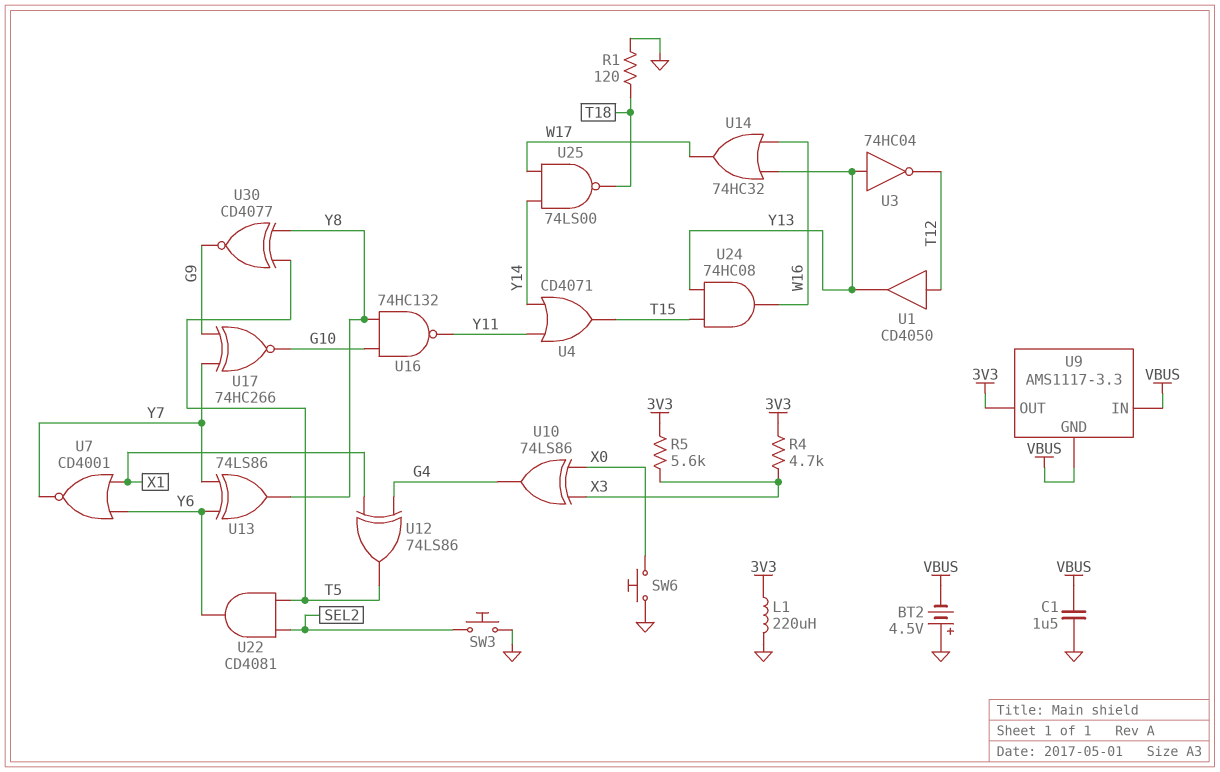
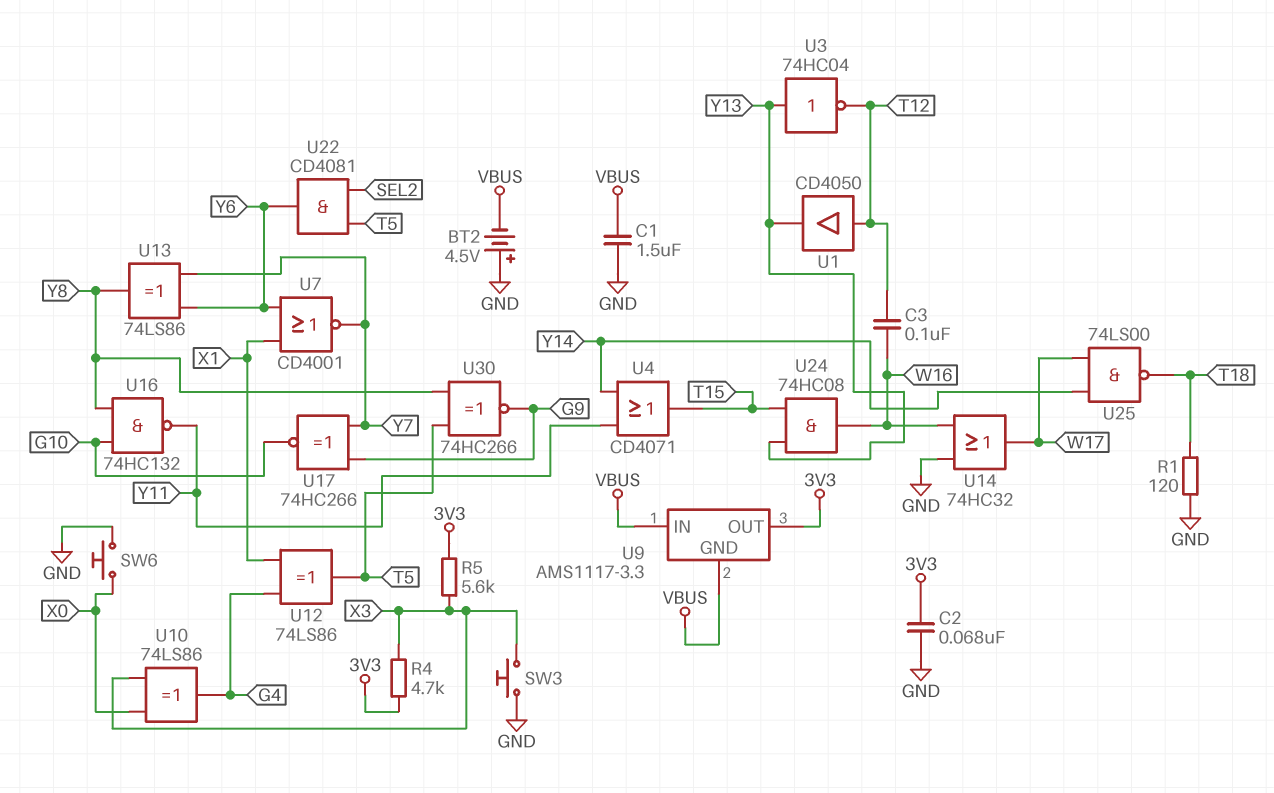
C2: none -> 68nF (3V3, GND)
C3: none -> 100nF (T12, W16)
L1: 220uH (3V3, GND) -> none
SW3: button (GND, SEL2) -> button (GND, X3)
U14: OR 74HC32 (in W16, in Y13, out W17) -> OR 74HC32 (in GND, in W16, out W17)
U30: XNOR CD4077 (in T5, in Y8, out G9) -> XNOR 74HC266 (in T5, in Y8, out G9)

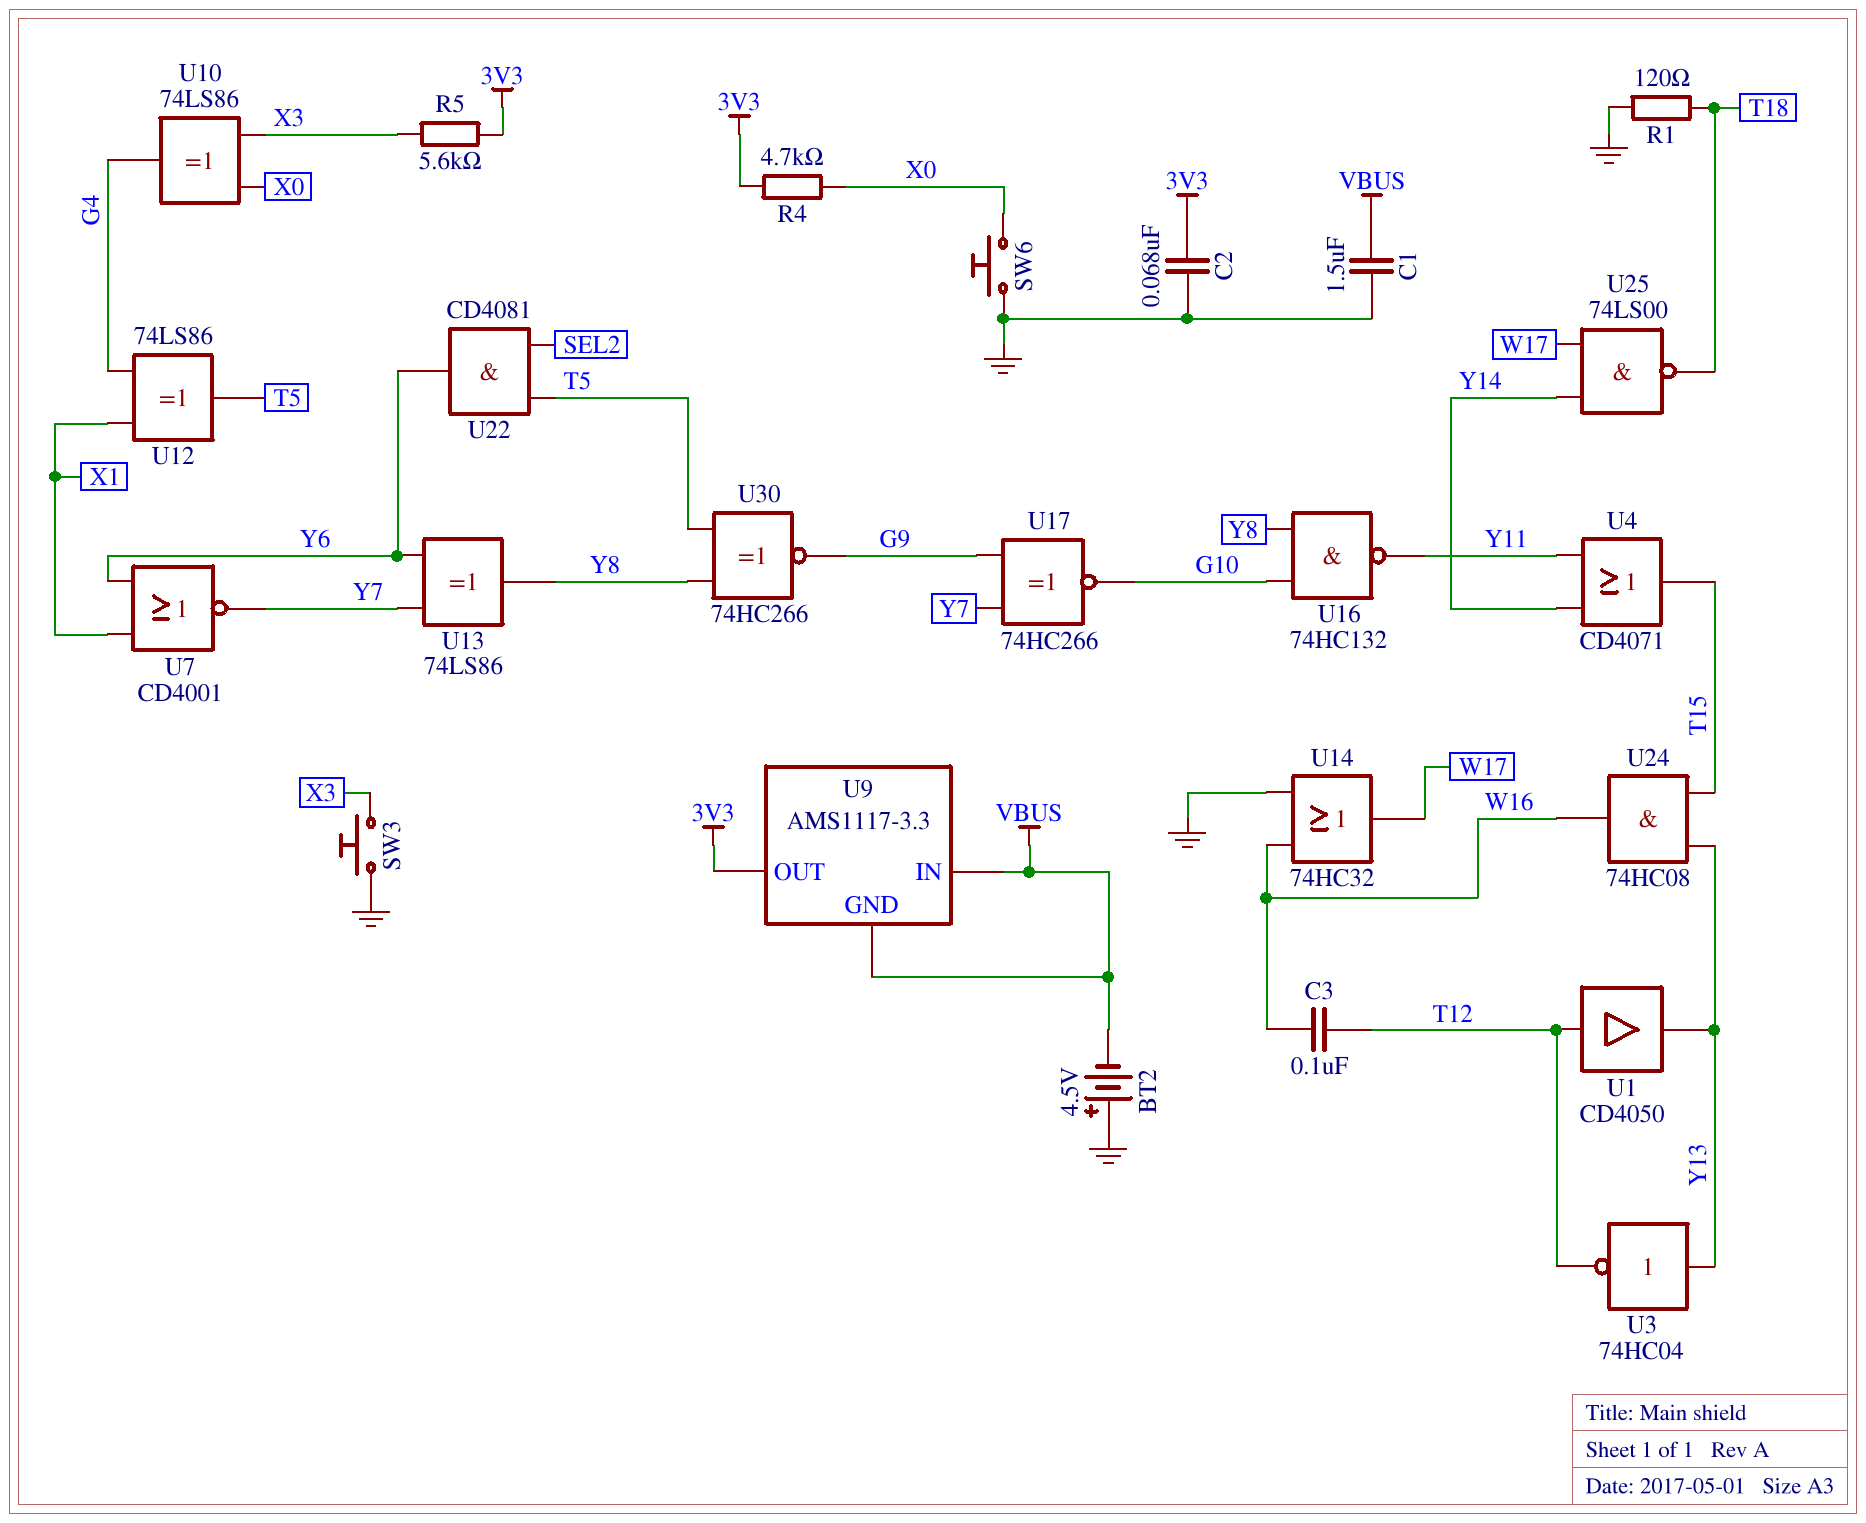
R4: 4.7k (3V3, X3) -> 4.7k (3V3, X0)

